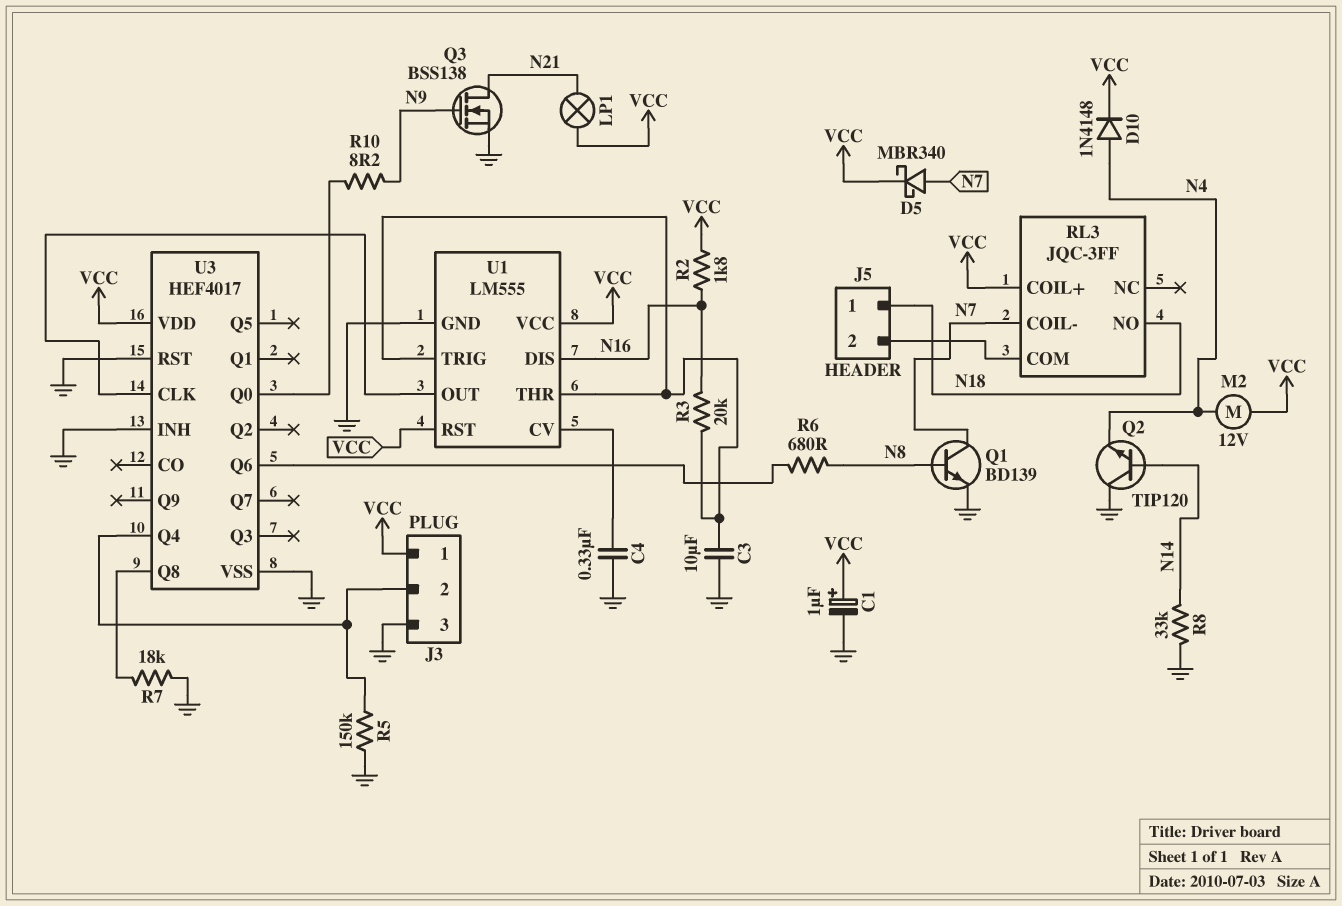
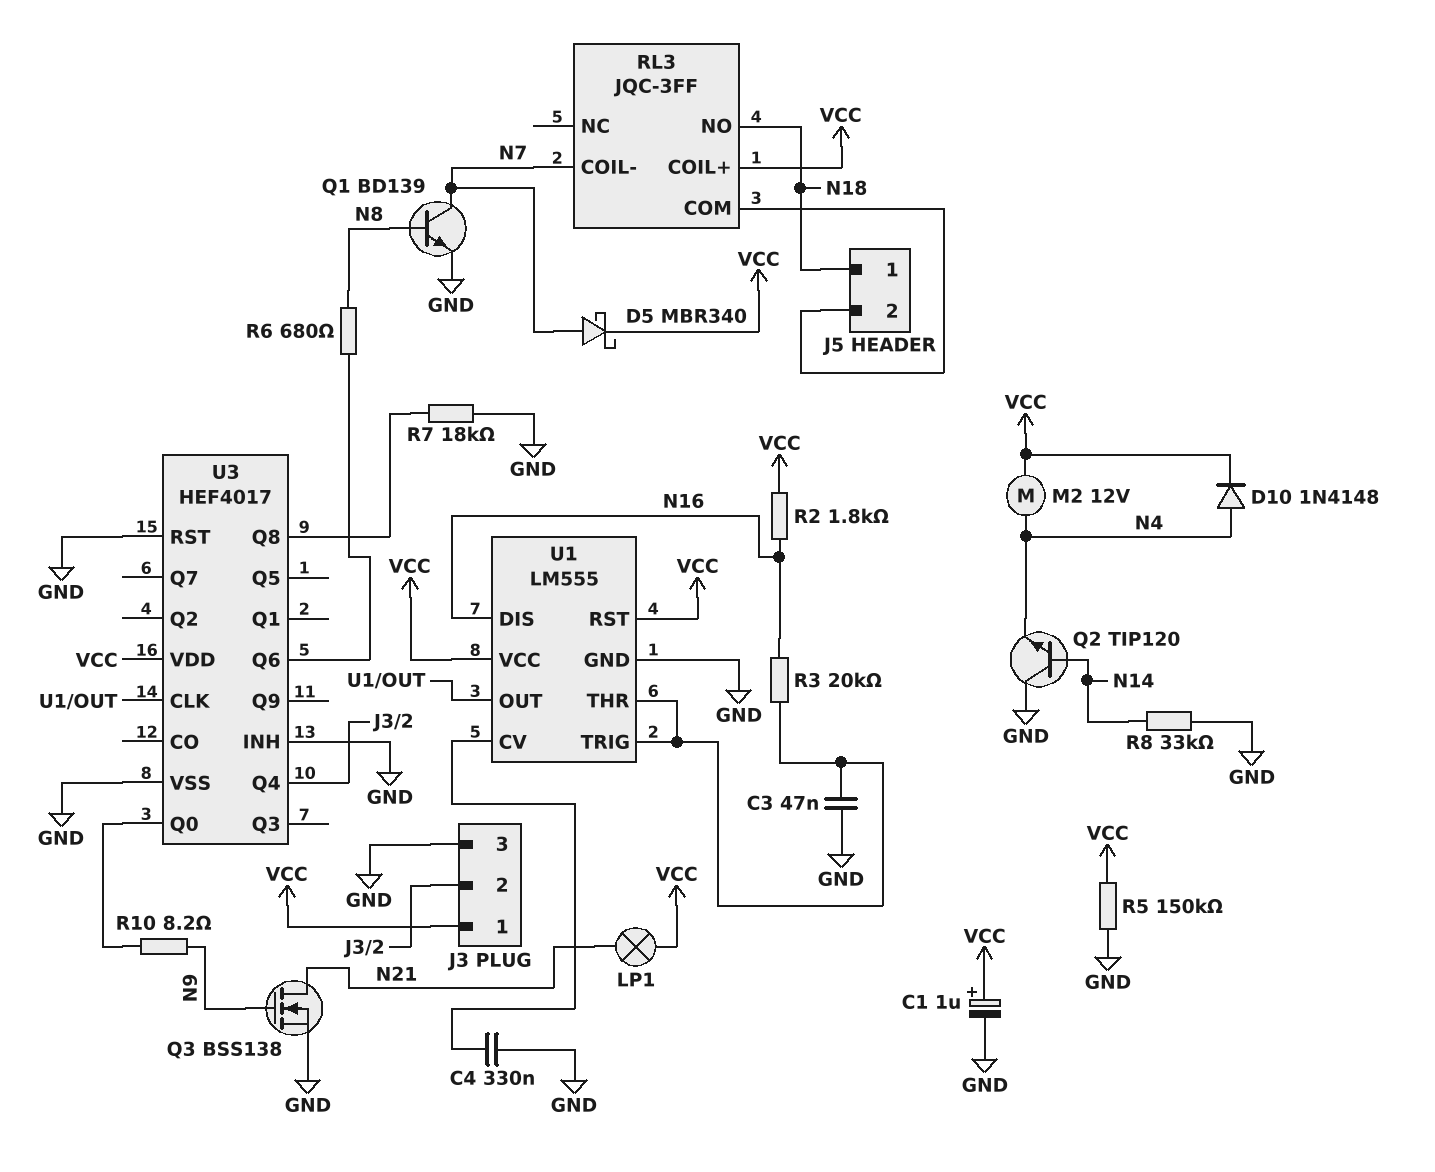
C3: 10uF (GND, U1/THR) -> 47nF (GND, U1/THR)
R5: 150k (GND, J3/2) -> 150k (GND, VCC)

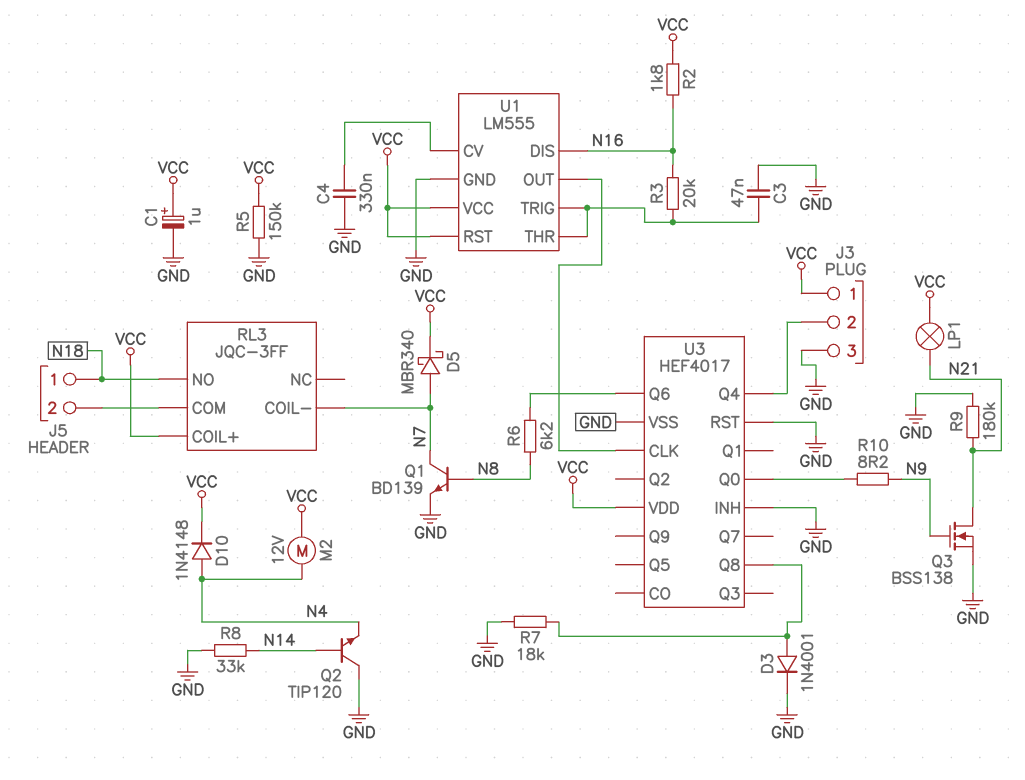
D3: none -> diode 1N4001 (A U3/Q8, K GND)
R6: 680 (N8, U3/Q6) -> 6.2k (N8, U3/Q6)
R9: none -> 180k (GND, N21)

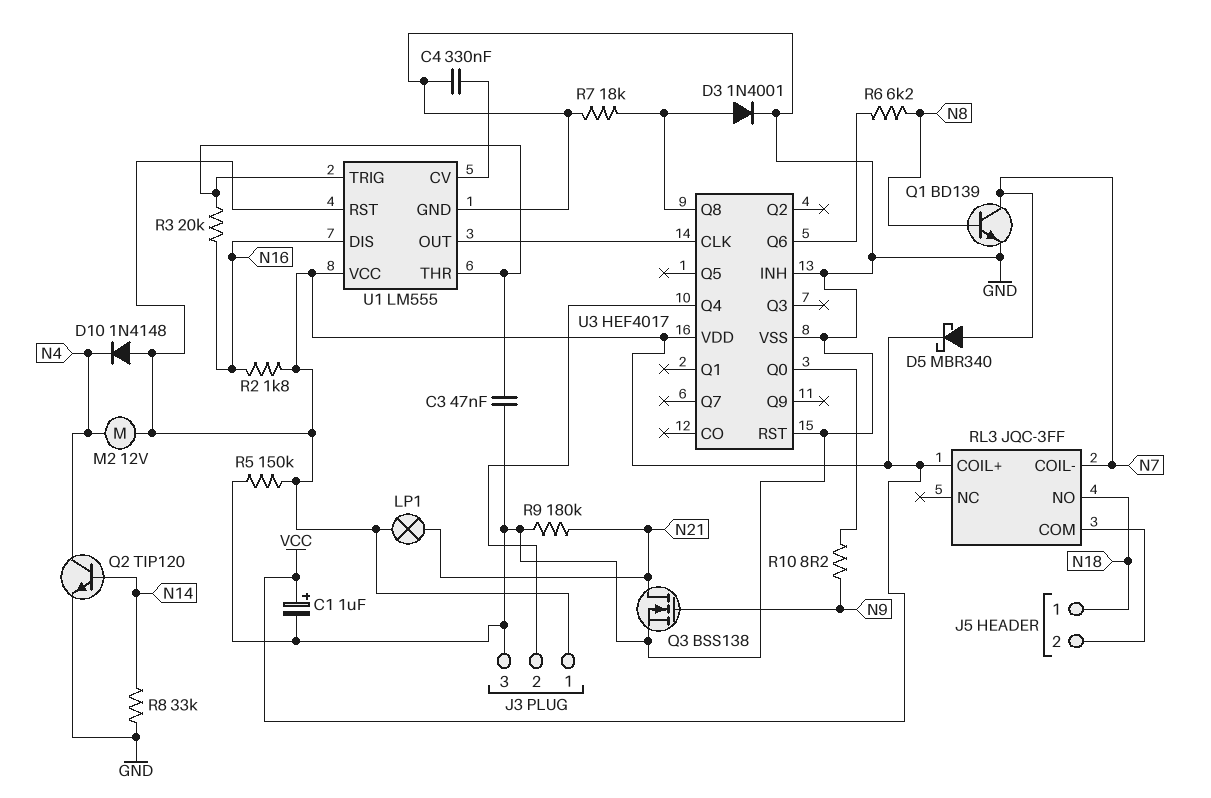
D10: diode 1N4148 (A N4, K VCC) -> diode 1N4148 (A VCC, K N4)
Q2: NPN TIP120 (B N14, C GND, E N4) -> NPN TIP120 (B N14, C N4, E GND)

